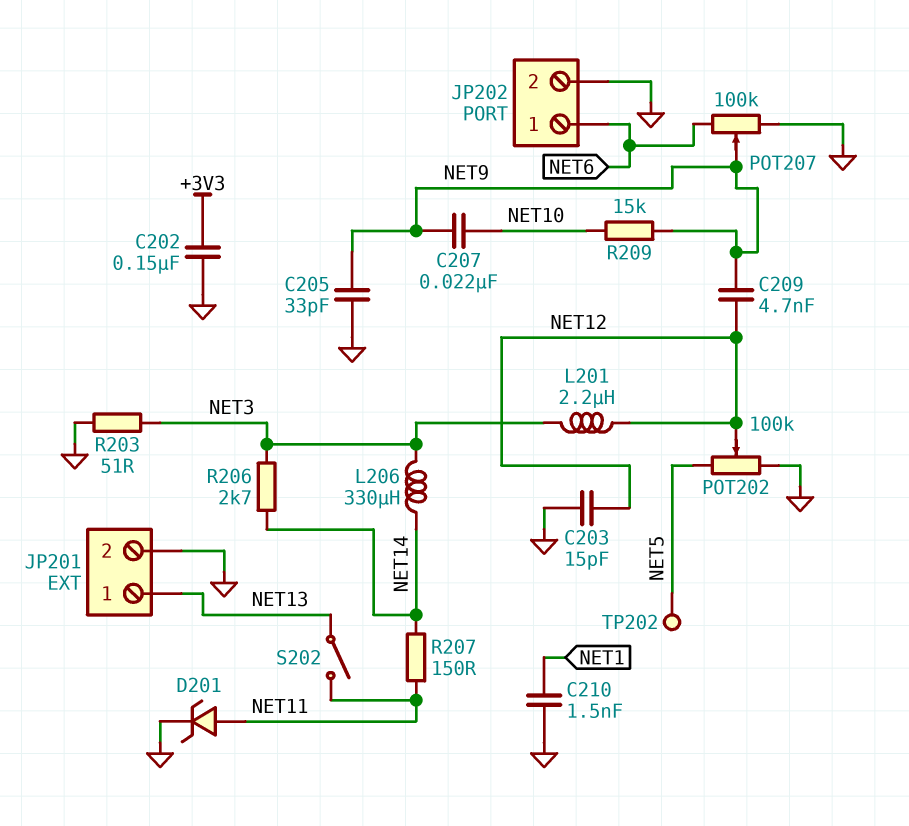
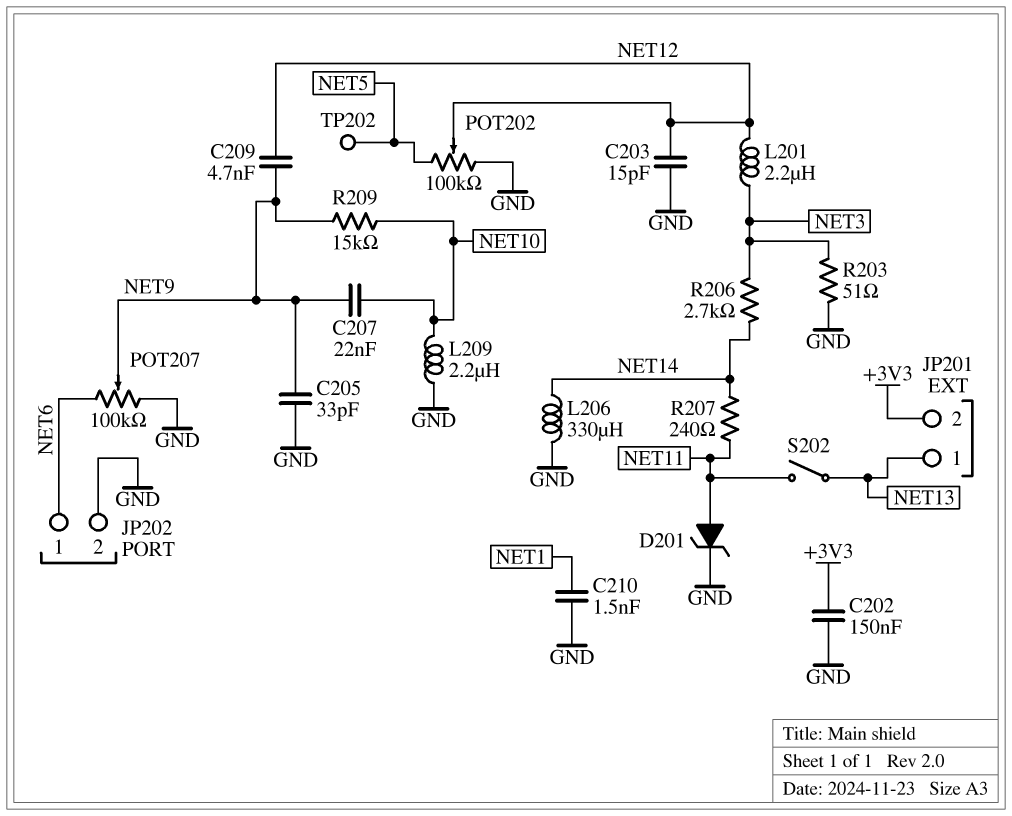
JP201 pin 2: GND -> +3V3
L206: 330uH (NET3, NET14) -> 330uH (GND, NET14)
L209: none -> 2.2uH (GND, NET10)
R207: 150 (NET11, NET14) -> 240 (NET11, NET14)

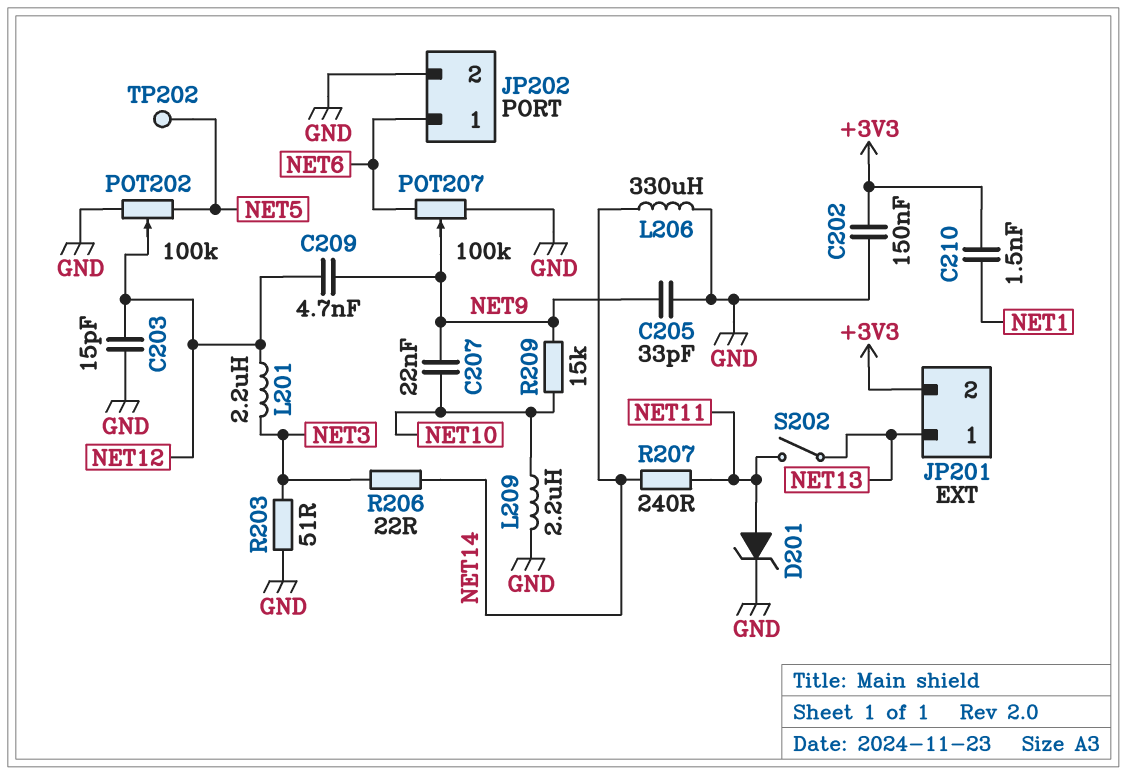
C210: 1.5nF (GND, NET1) -> 1.5nF (+3V3, NET1)
R206: 2.7k (NET3, NET14) -> 22 (NET3, NET14)

